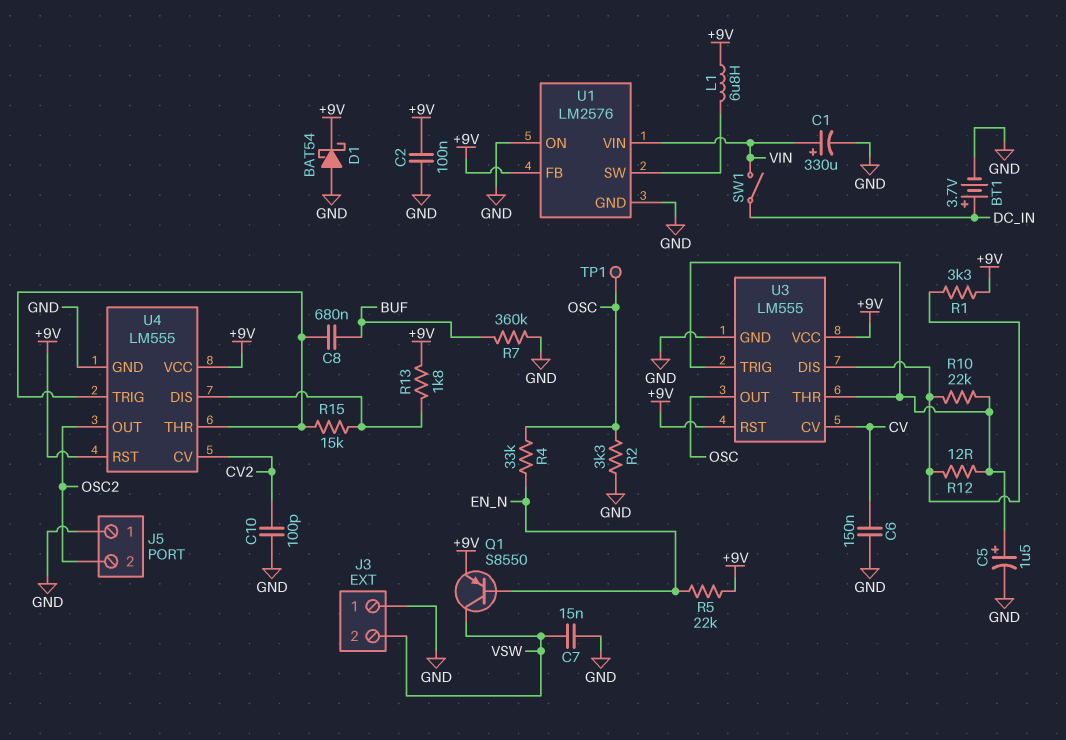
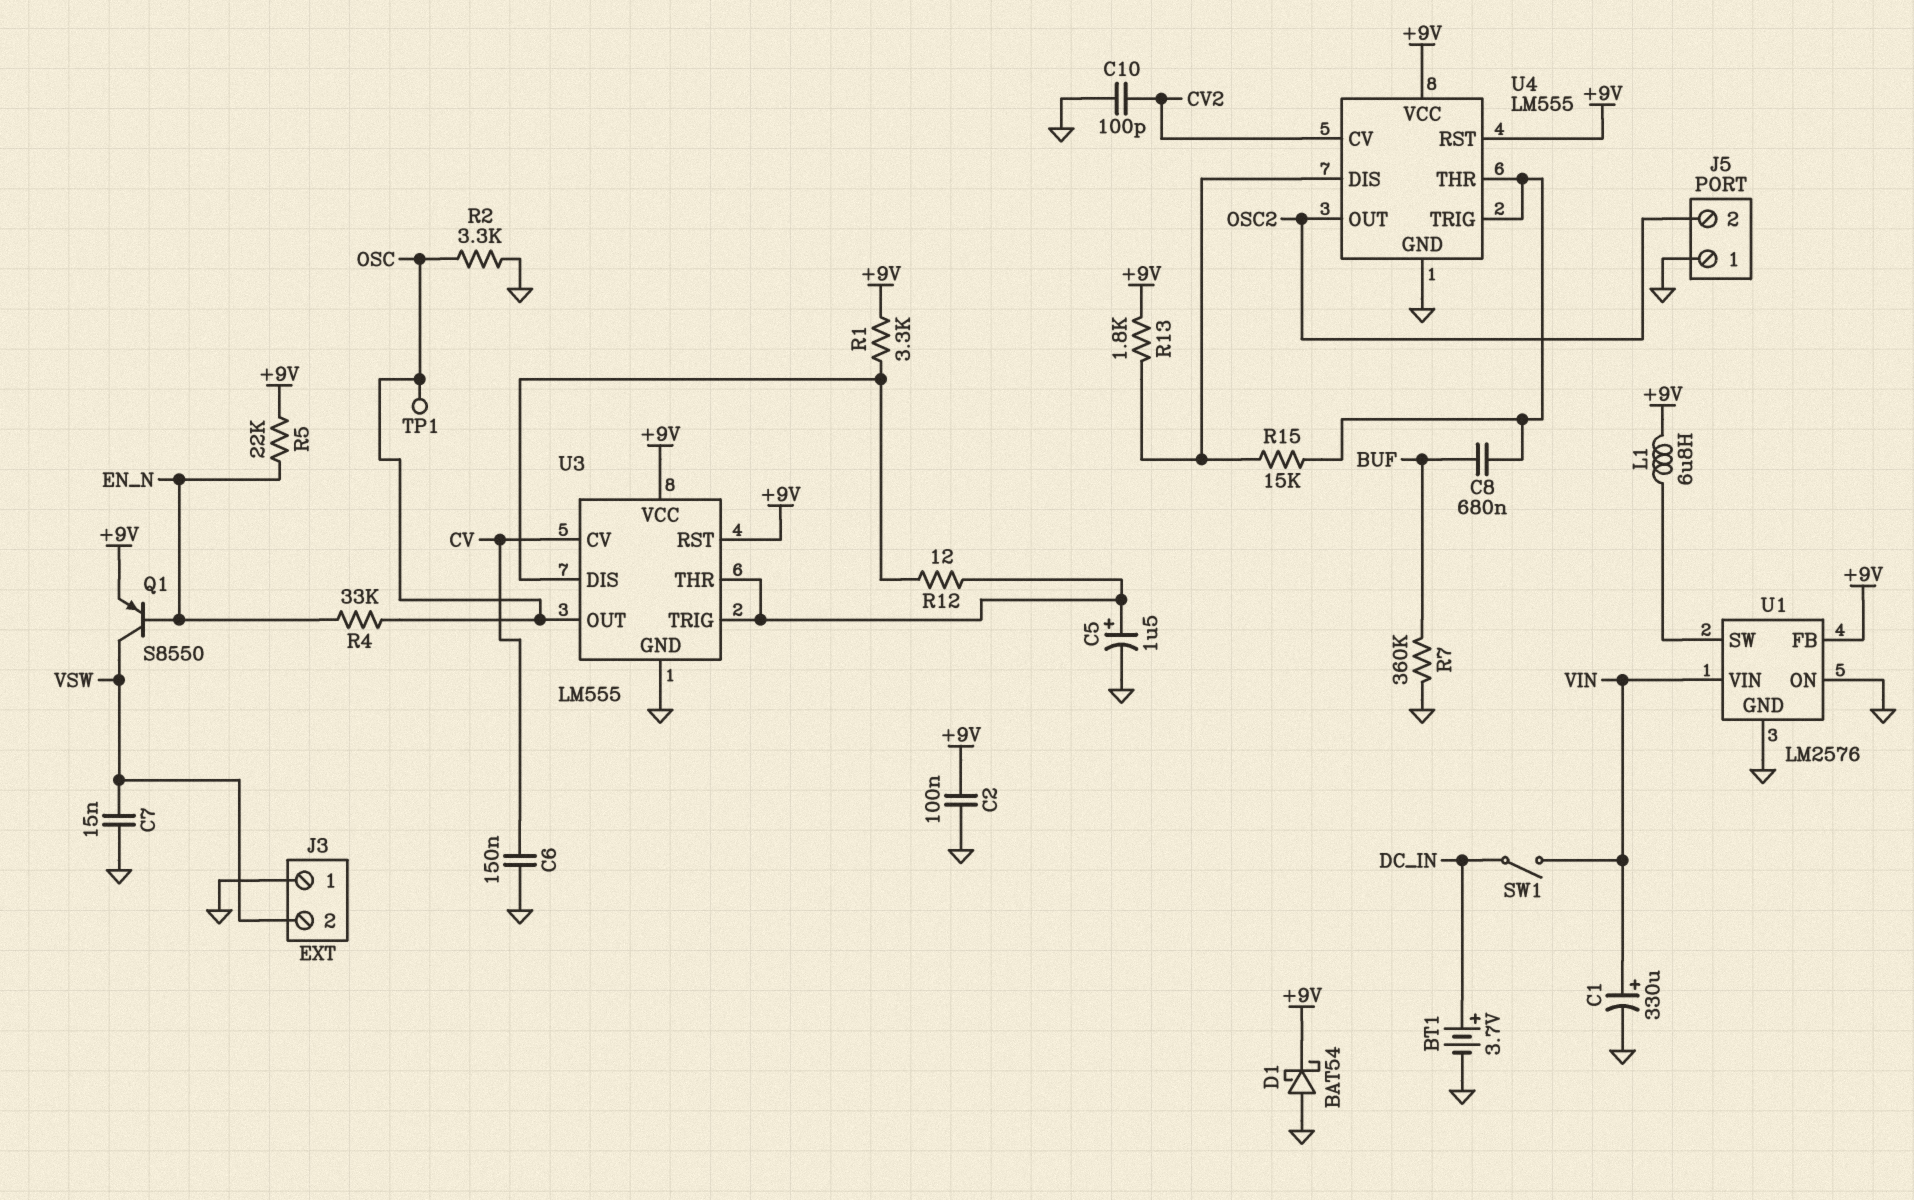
R10: 22k (U3/DIS, U3/THR) -> none

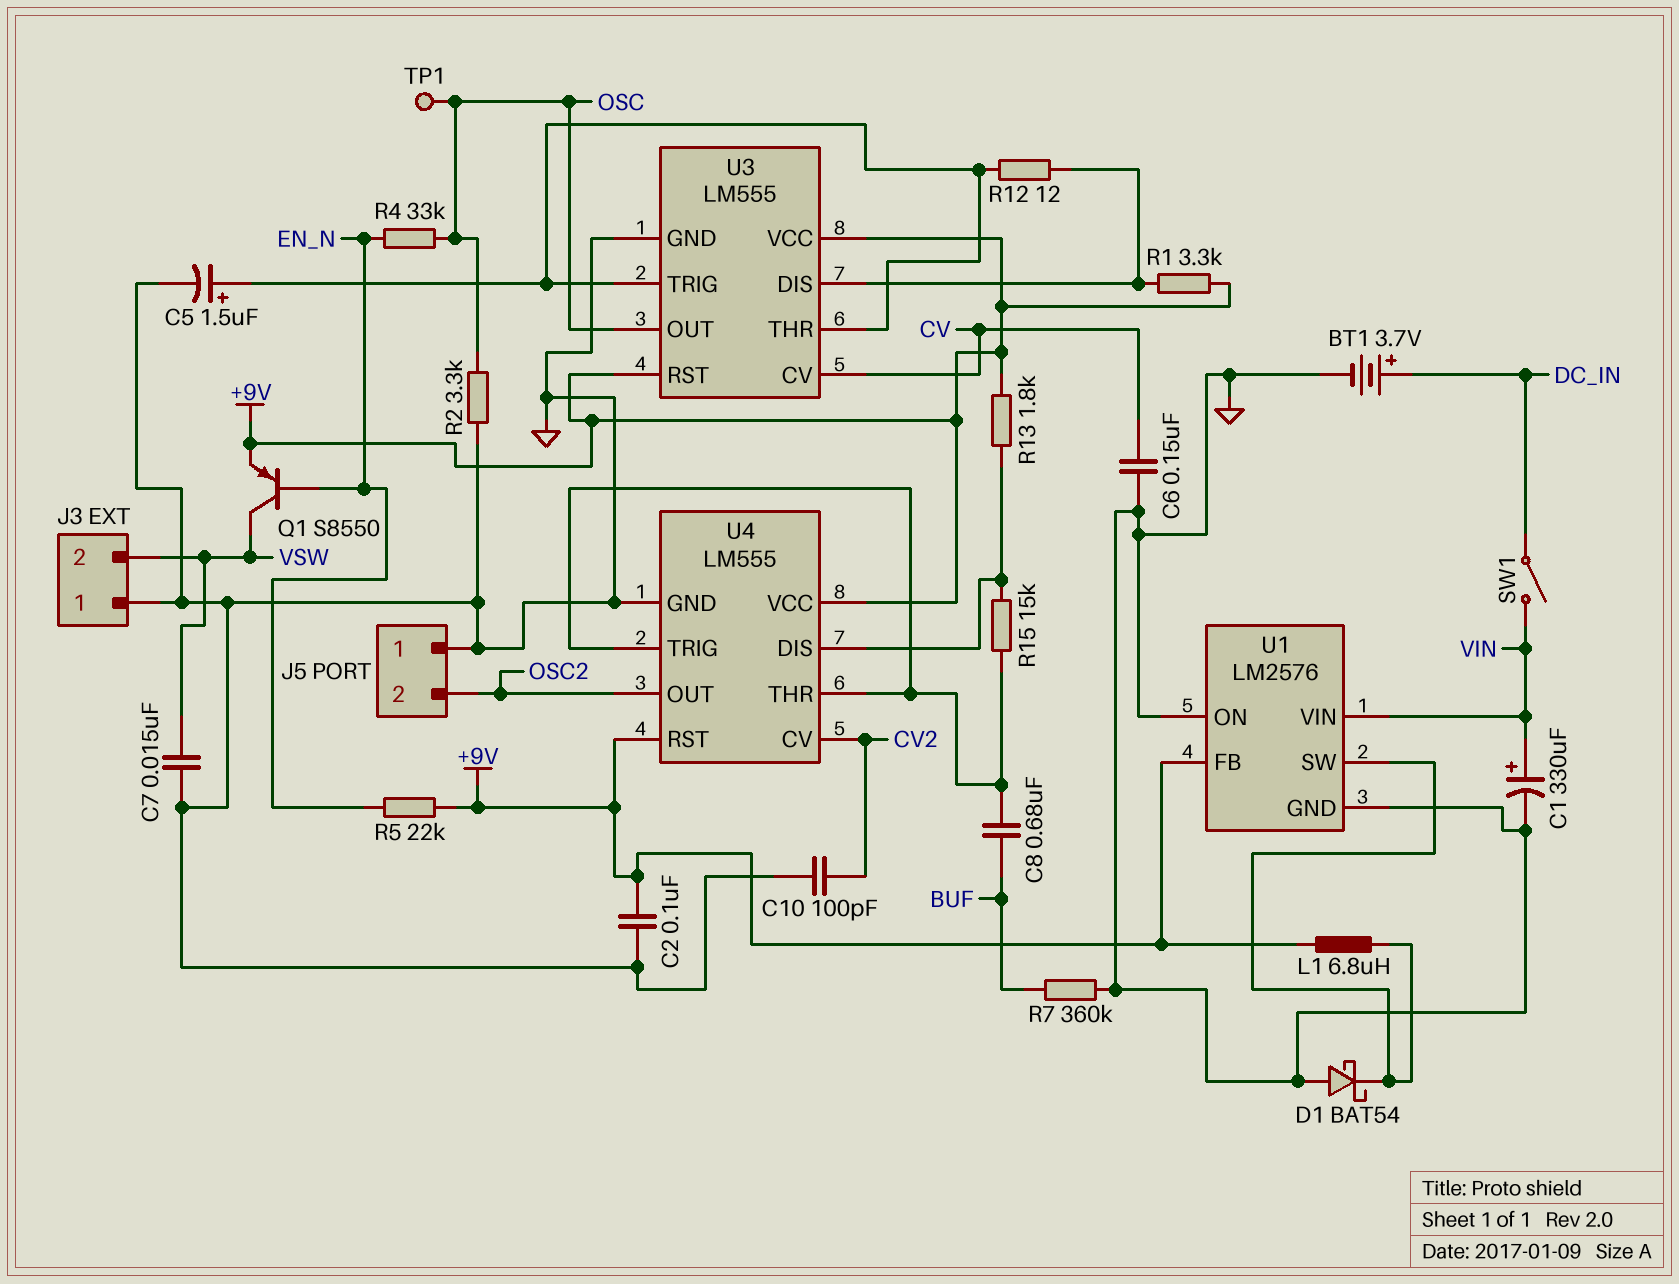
D1: schottky BAT54 (A GND, K +9V) -> schottky BAT54 (A GND, K U1/SW)

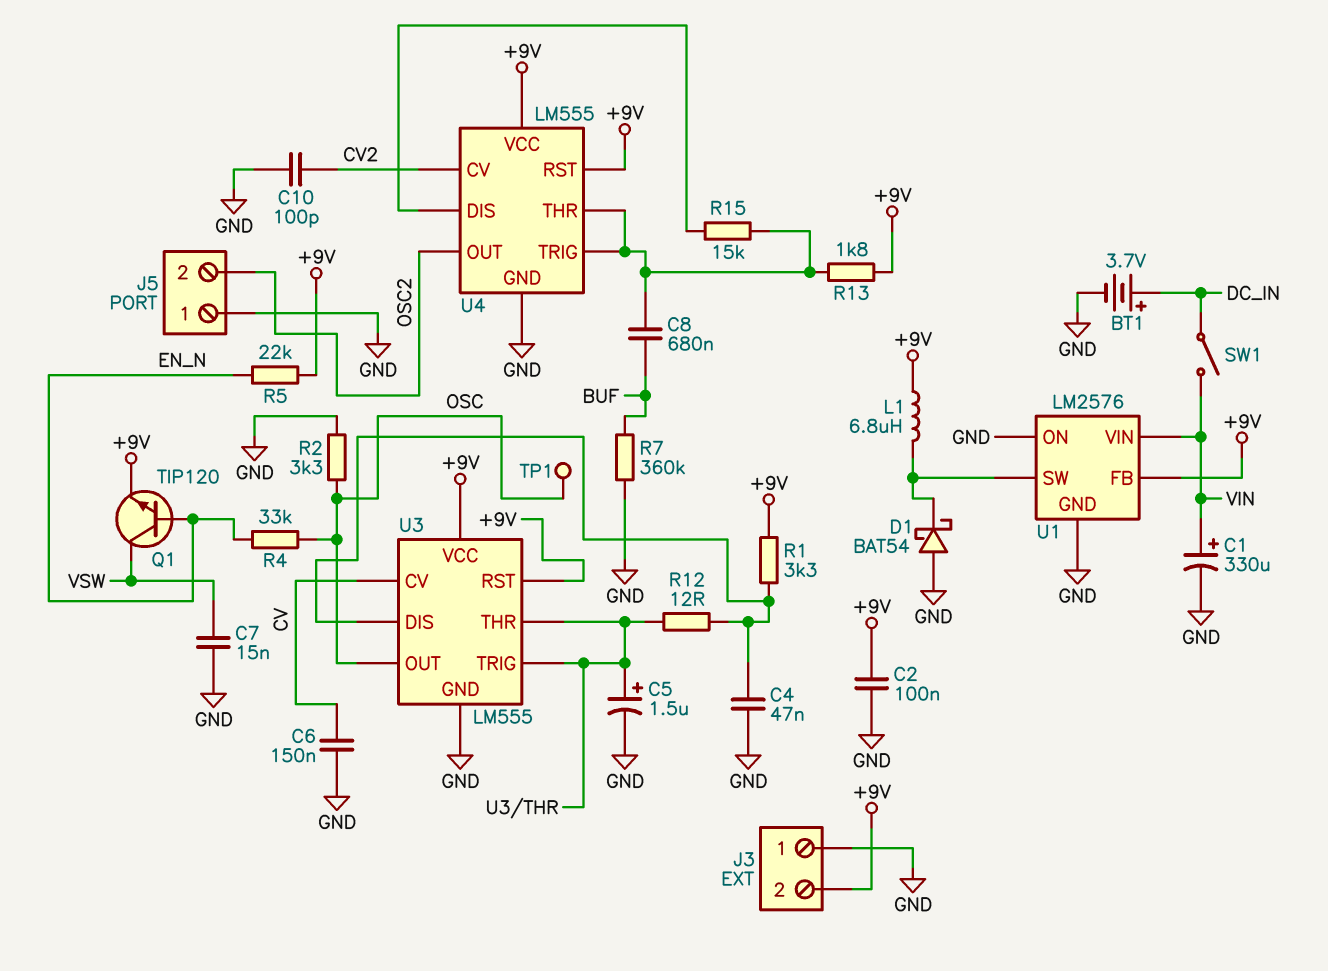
C4: none -> 47nF (GND, U3/DIS)
J3 pin 2: VSW -> +9V
Q1: PNP S8550 (B EN_N, C VSW, E +9V) -> NPN TIP120 (B EN_N, C VSW, E +9V)
R13: 1.8k (+9V, U4/DIS) -> 1.8k (+9V, U4/THR)

